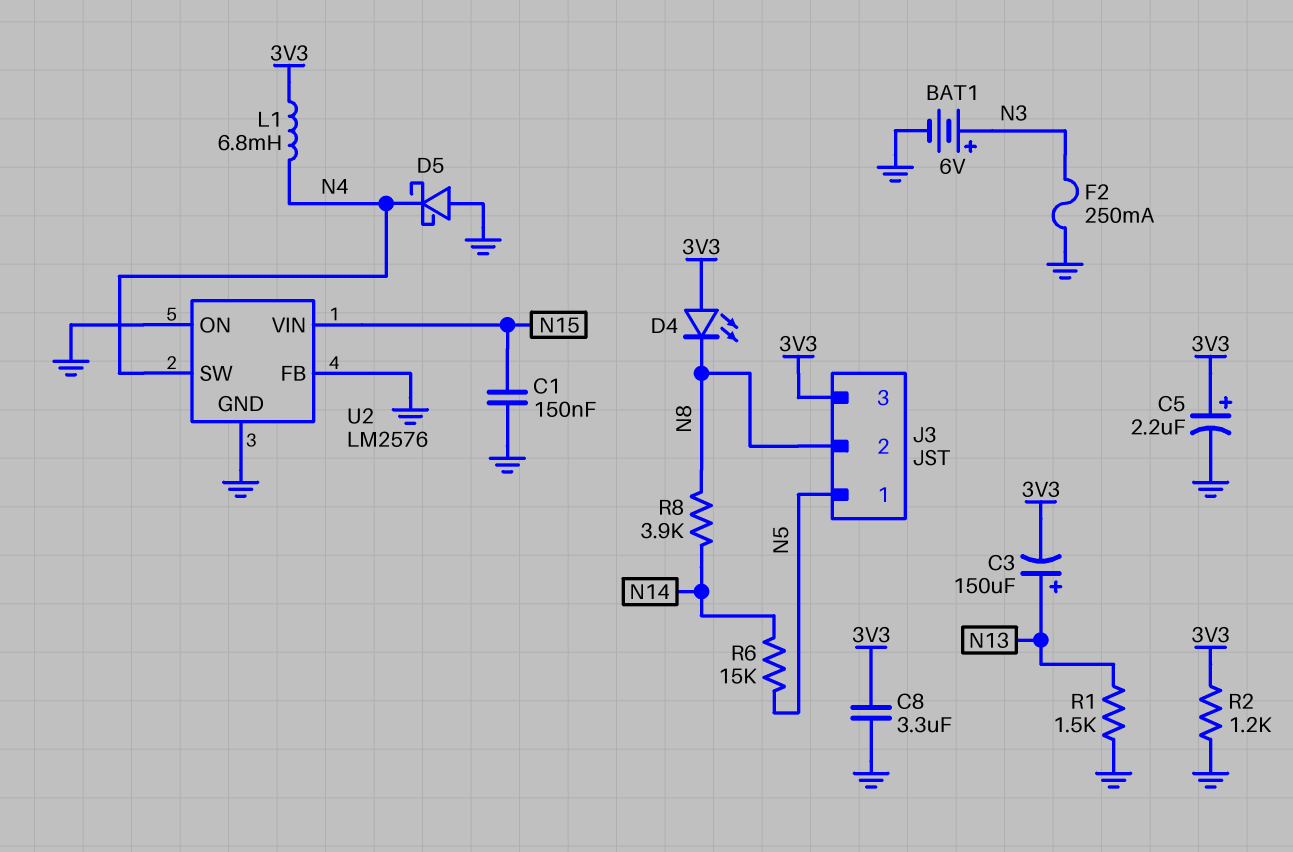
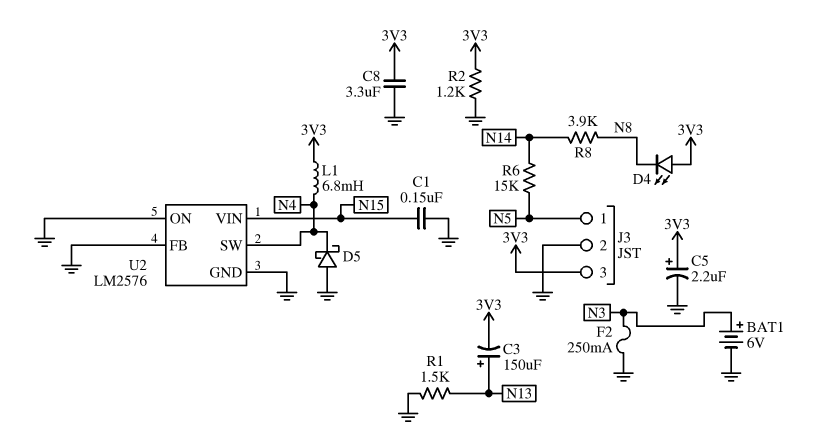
J3 pin 2: N8 -> GND

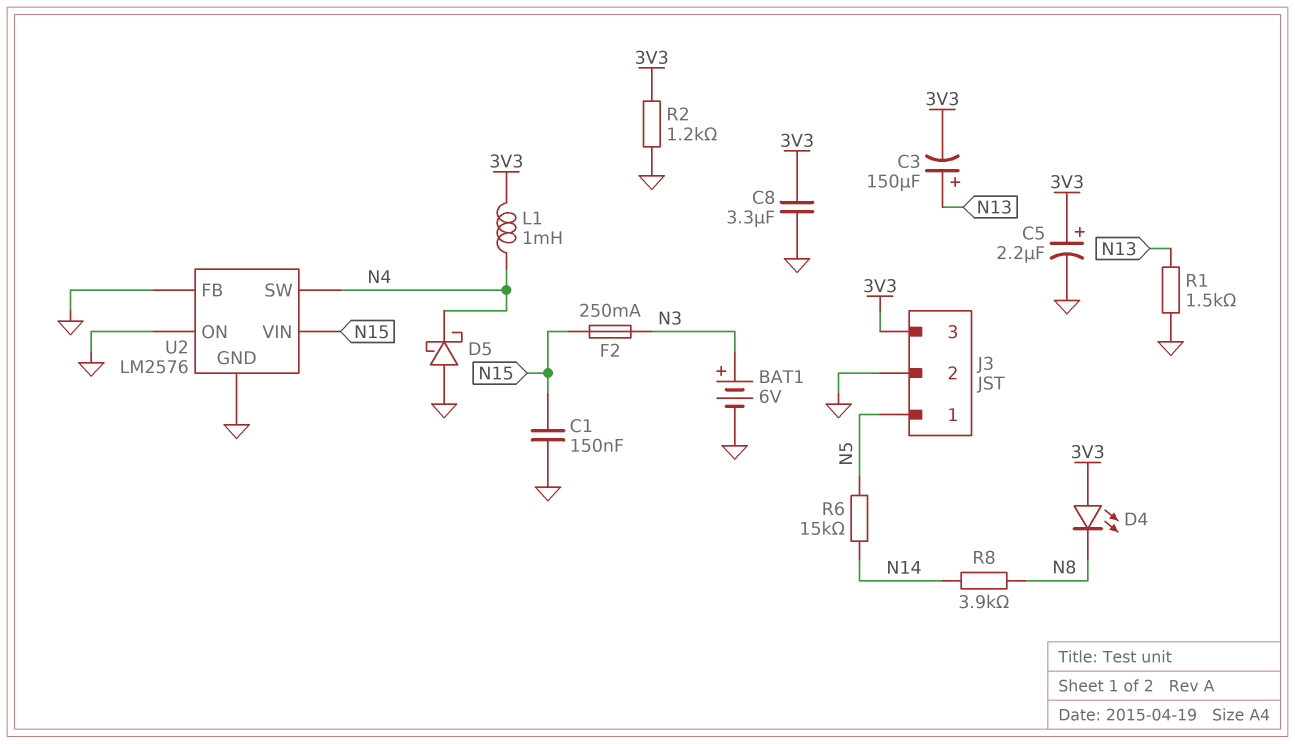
F2: 250mA (GND, N3) -> 250mA (N3, N15)
L1: 6.8mH (3V3, N4) -> 1mH (3V3, N4)

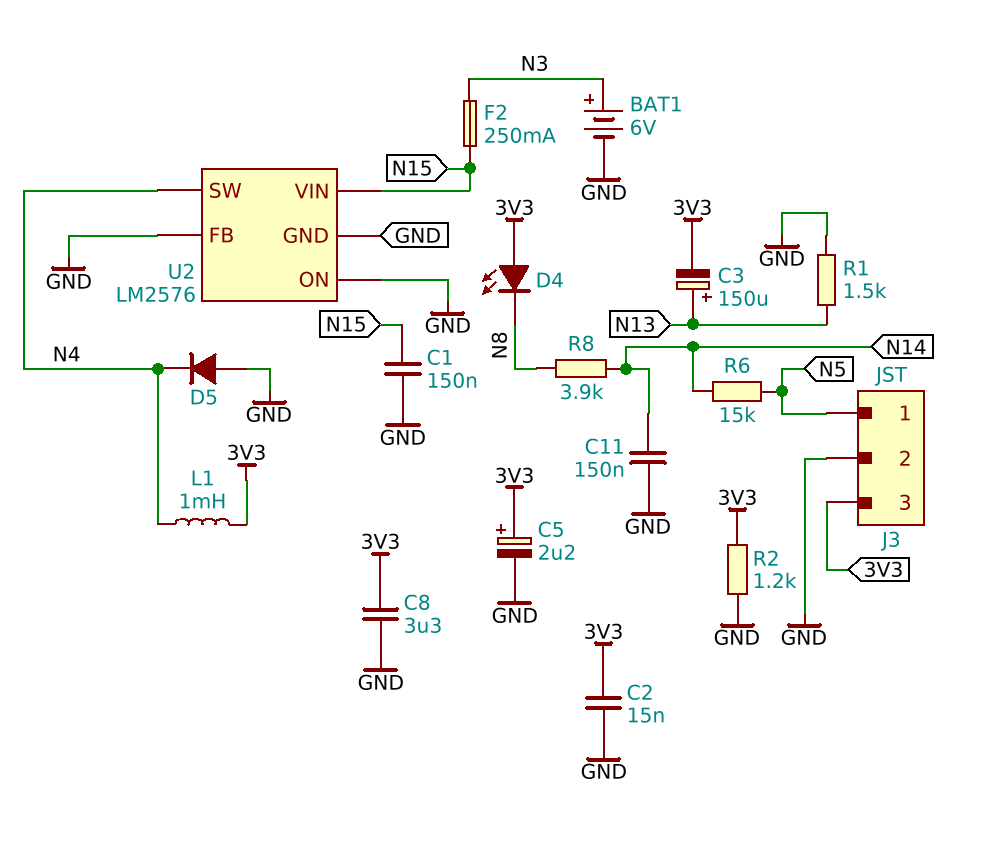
C2: none -> 15nF (3V3, GND)
C11: none -> 150nF (GND, N14)
D5: schottky (A GND, K N4) -> diode (A GND, K N4)

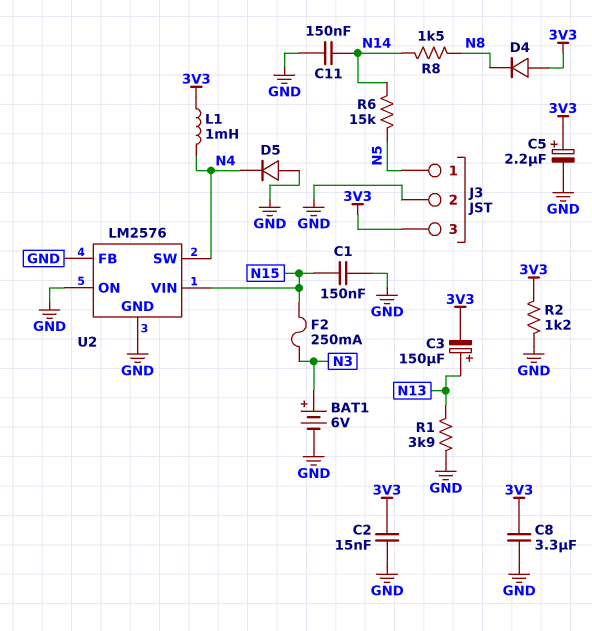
D4: LED (A 3V3, K N8) -> diode (A 3V3, K N8)
R1: 1.5k (GND, N13) -> 3.9k (GND, N13)
R8: 3.9k (N8, N14) -> 1.5k (N8, N14)

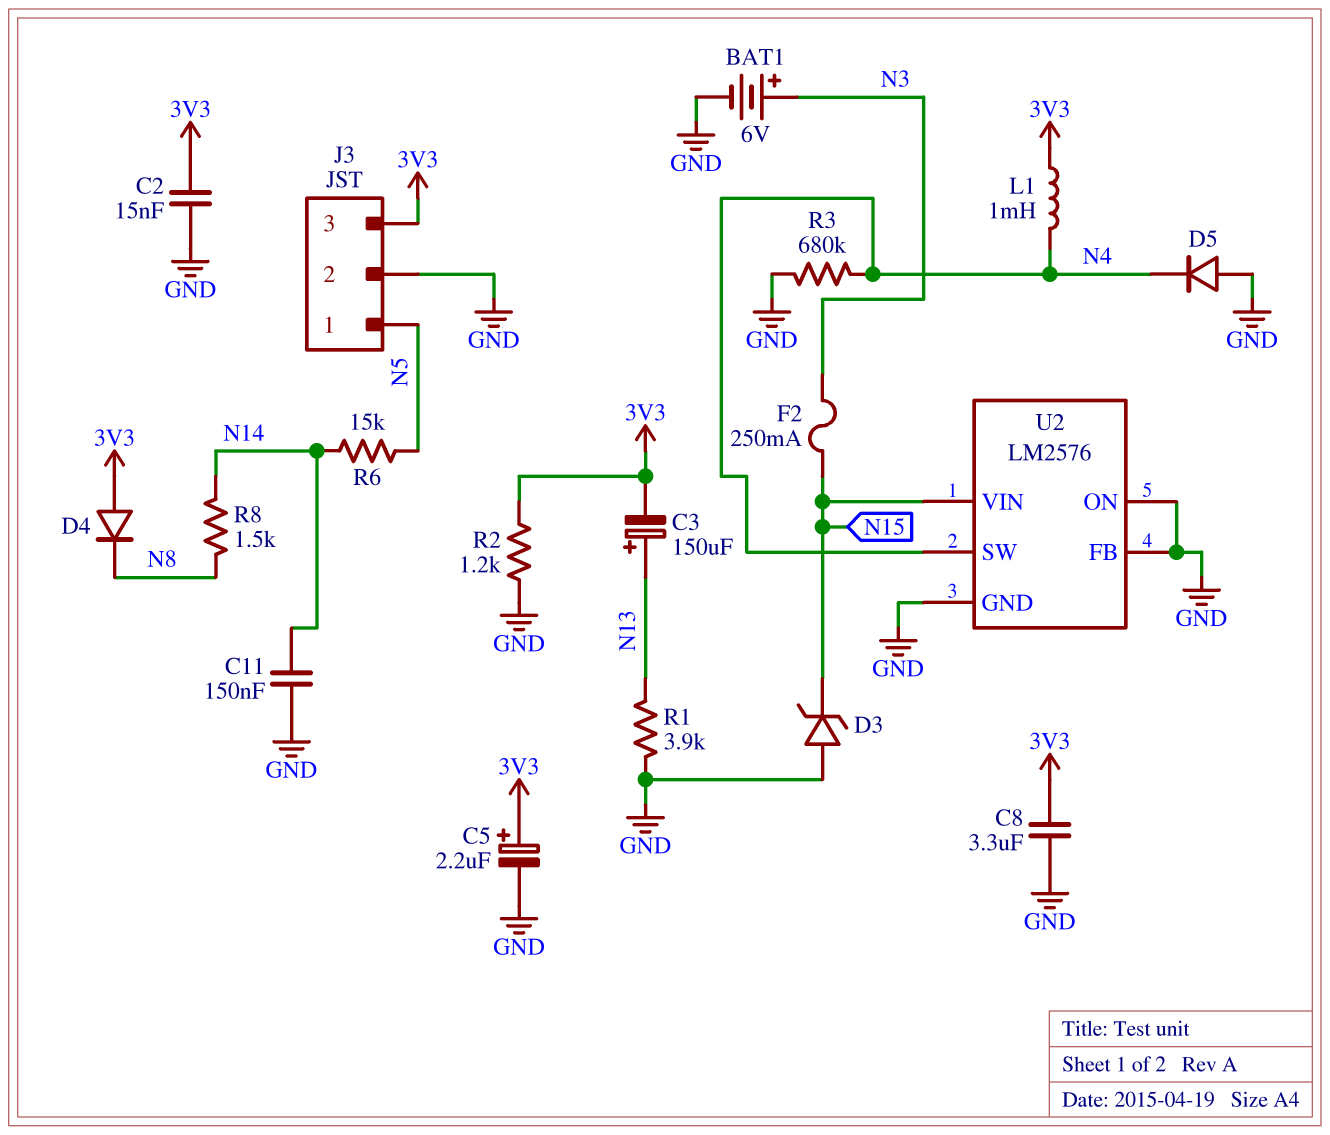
C1: 150nF (GND, N15) -> none
D3: none -> zener (A GND, K N15)
R3: none -> 680k (GND, N4)

